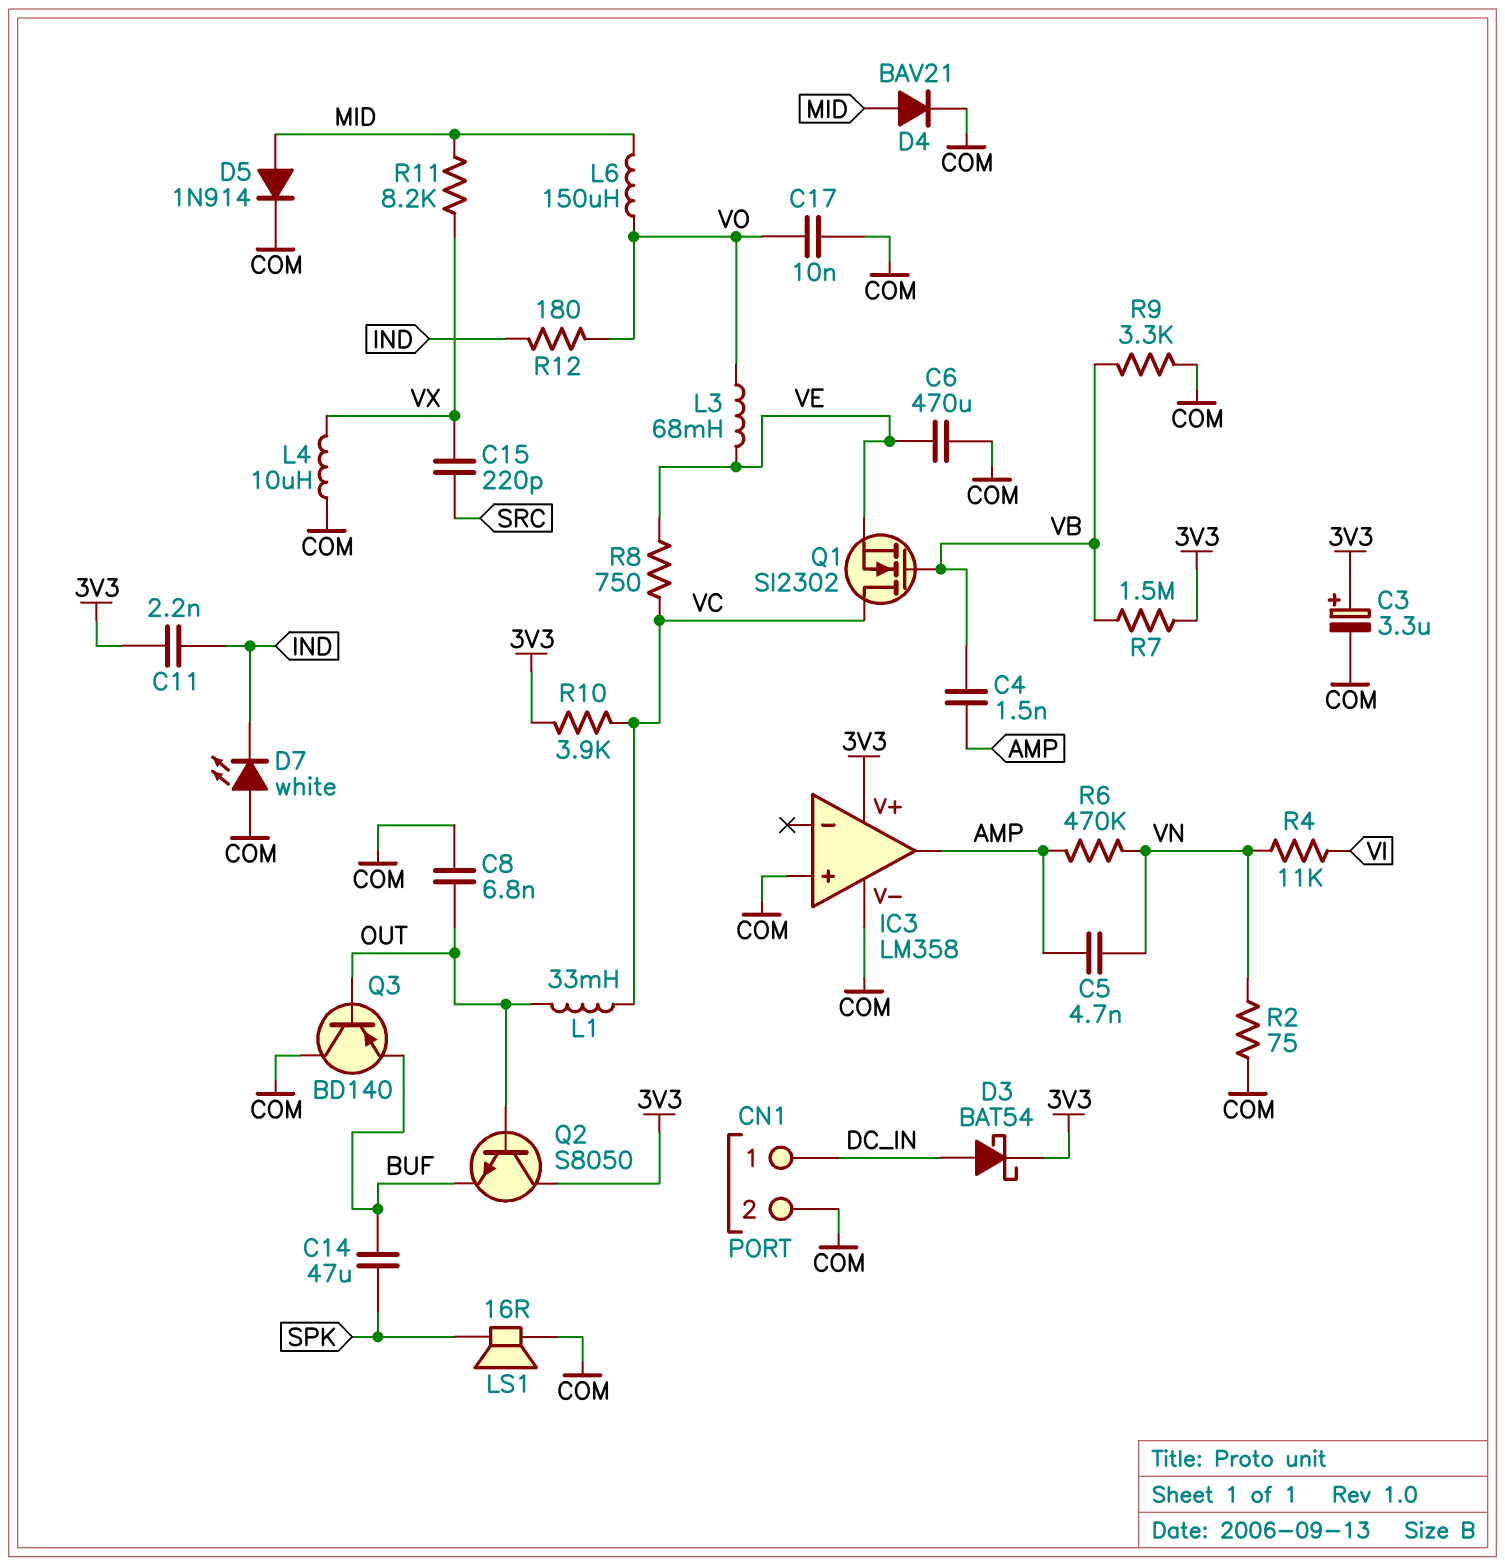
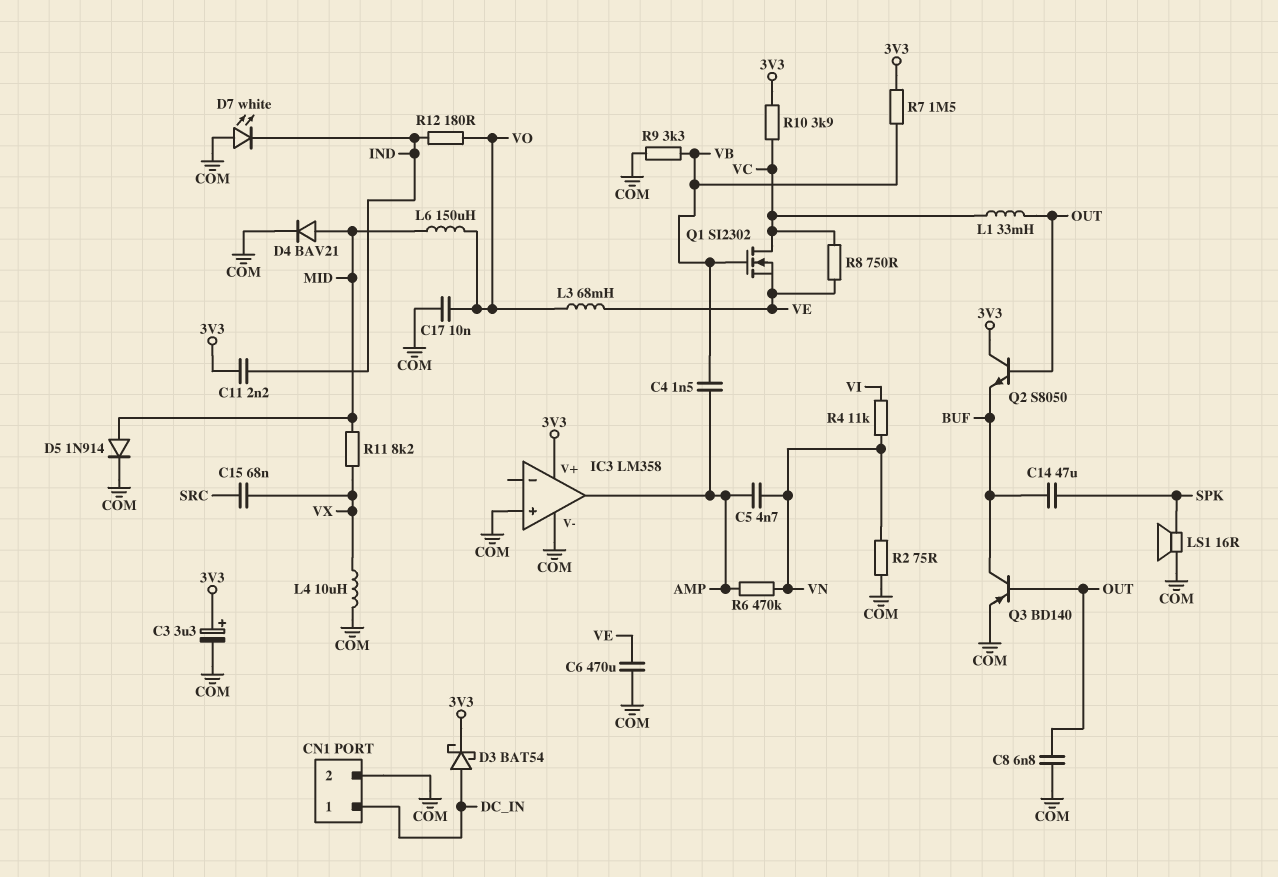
C15: 220pF (SRC, VX) -> 68nF (SRC, VX)
Q3: PNP BD140 (B OUT, C COM, E BUF) -> PNP BD140 (B OUT, C BUF, E COM)

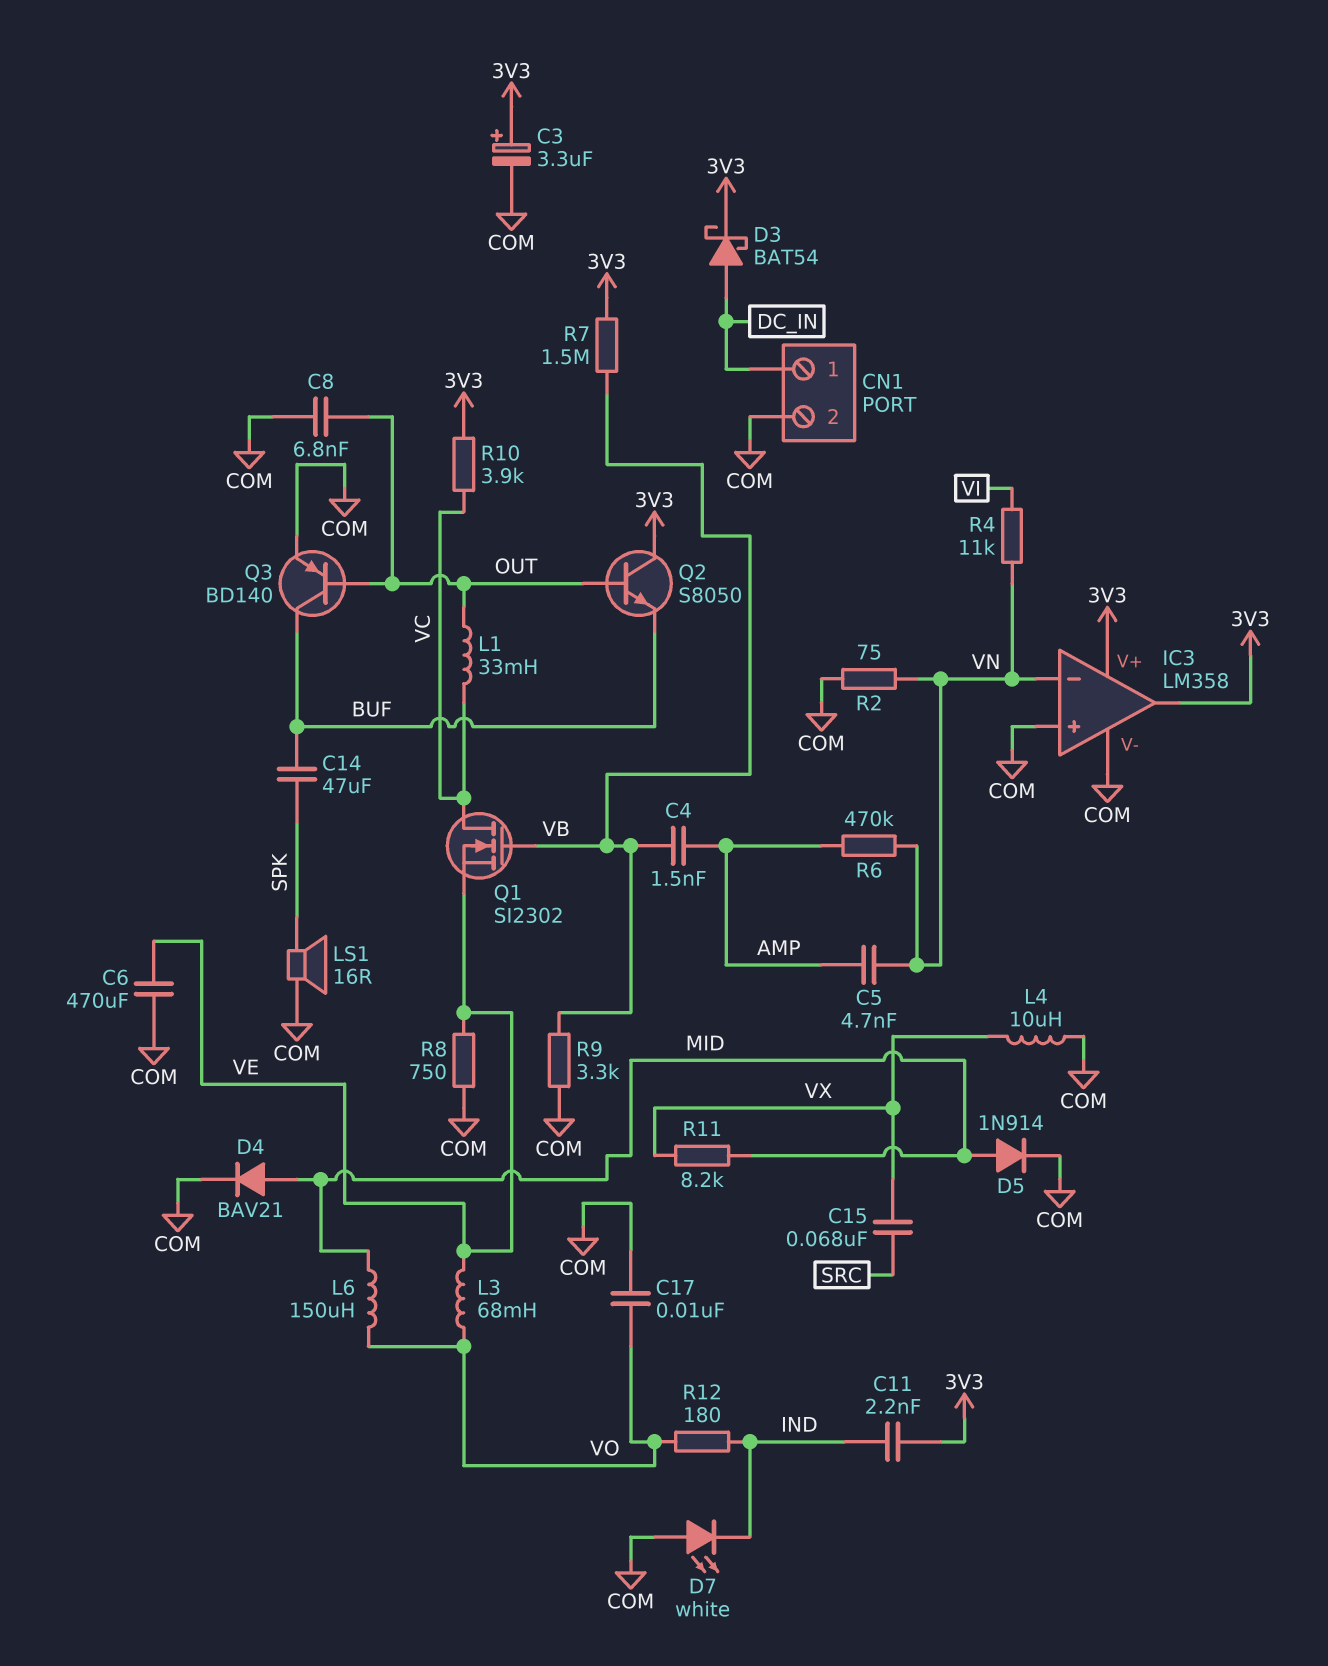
IC3 pin in-: none -> VN
IC3 pin out: AMP -> 3V3
R8: 750 (VC, VE) -> 750 (COM, VE)

